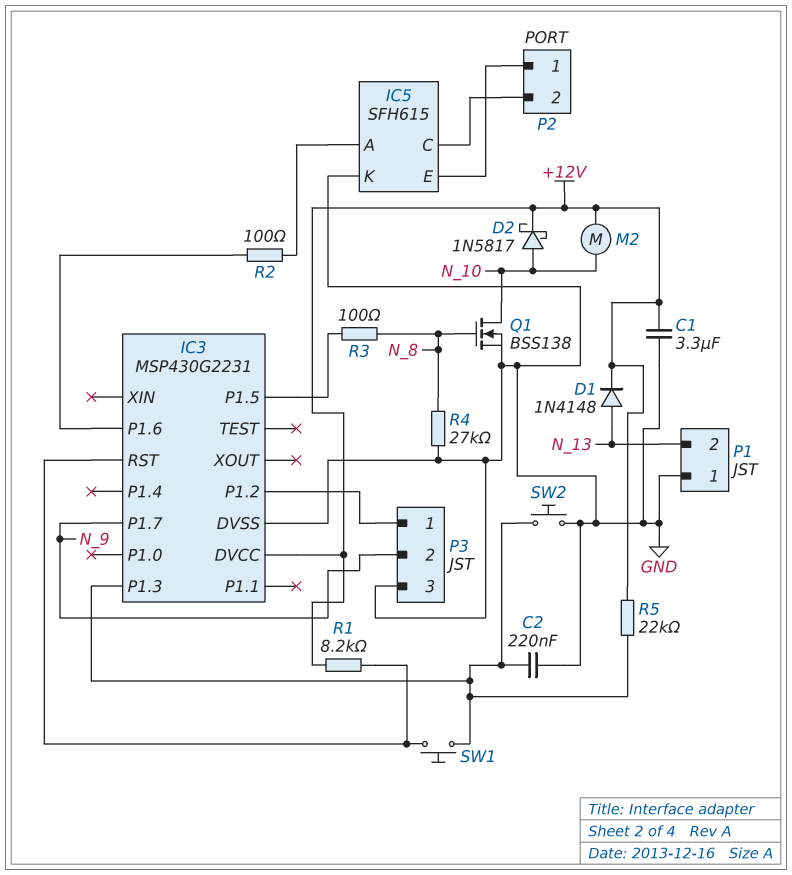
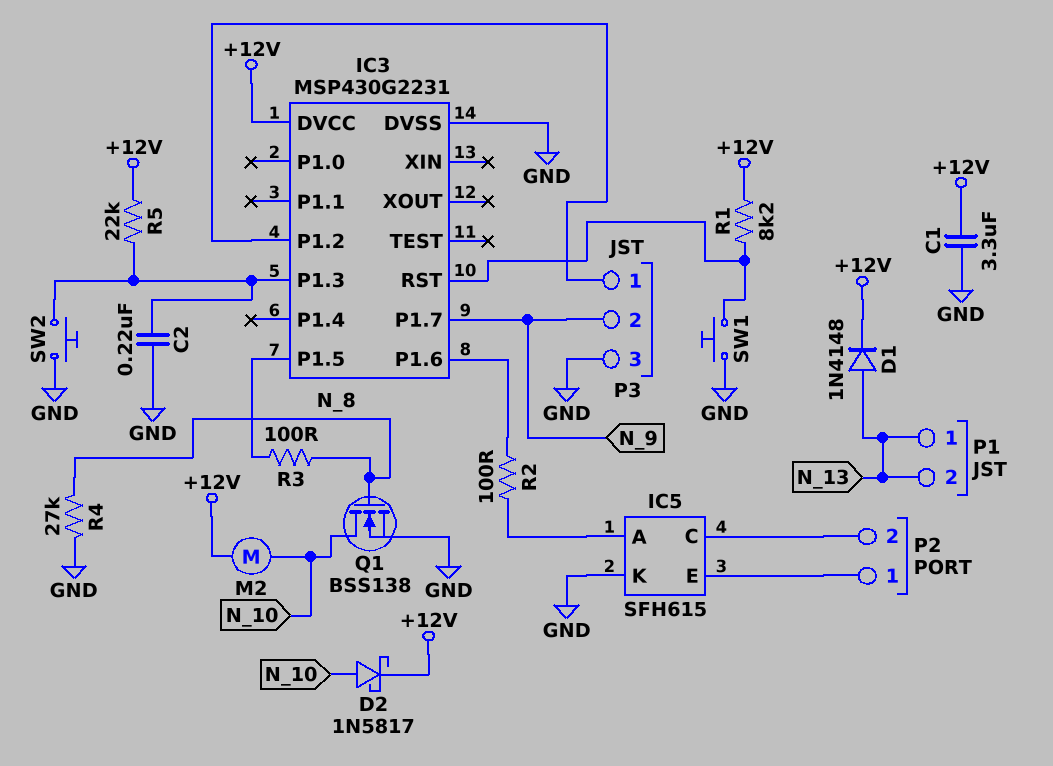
P1 pin 1: GND -> N_13
SW1: button (IC3/P1.3, IC3/RST) -> button (GND, IC3/RST)

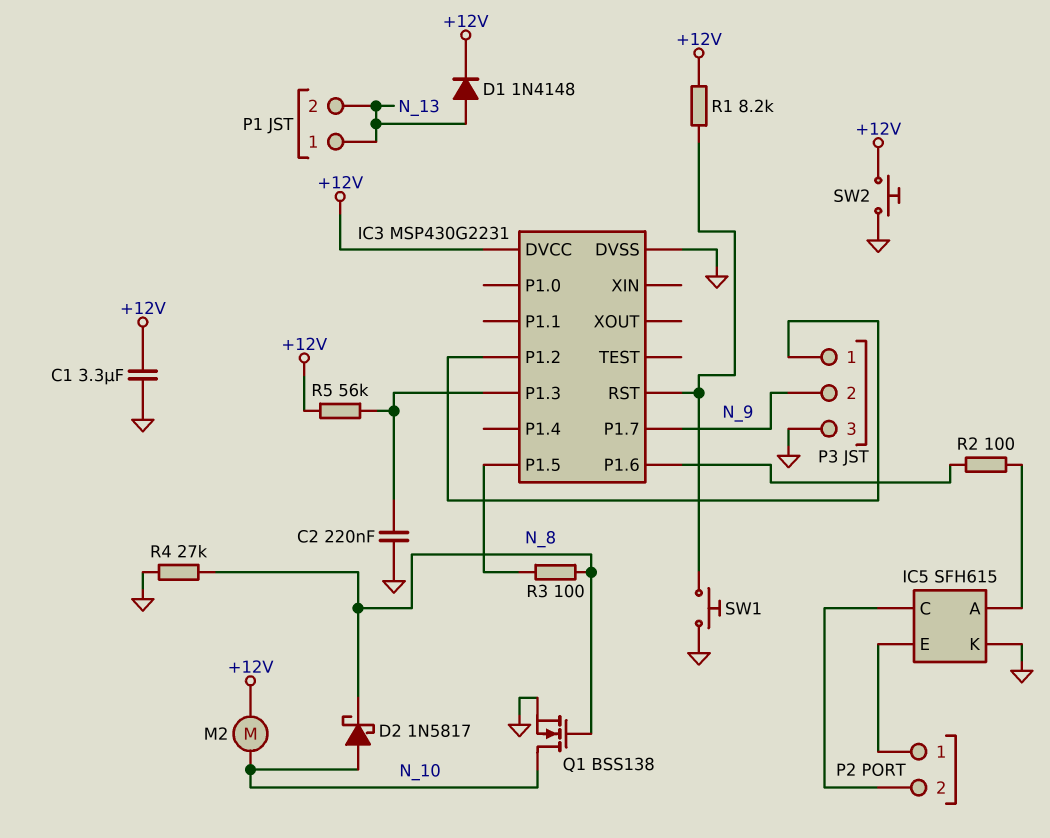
D2: schottky 1N5817 (A N_10, K +12V) -> schottky 1N5817 (A N_10, K N_8)
R5: 22k (+12V, IC3/P1.3) -> 56k (+12V, IC3/P1.3)
SW2: button (GND, IC3/P1.3) -> button (+12V, GND)

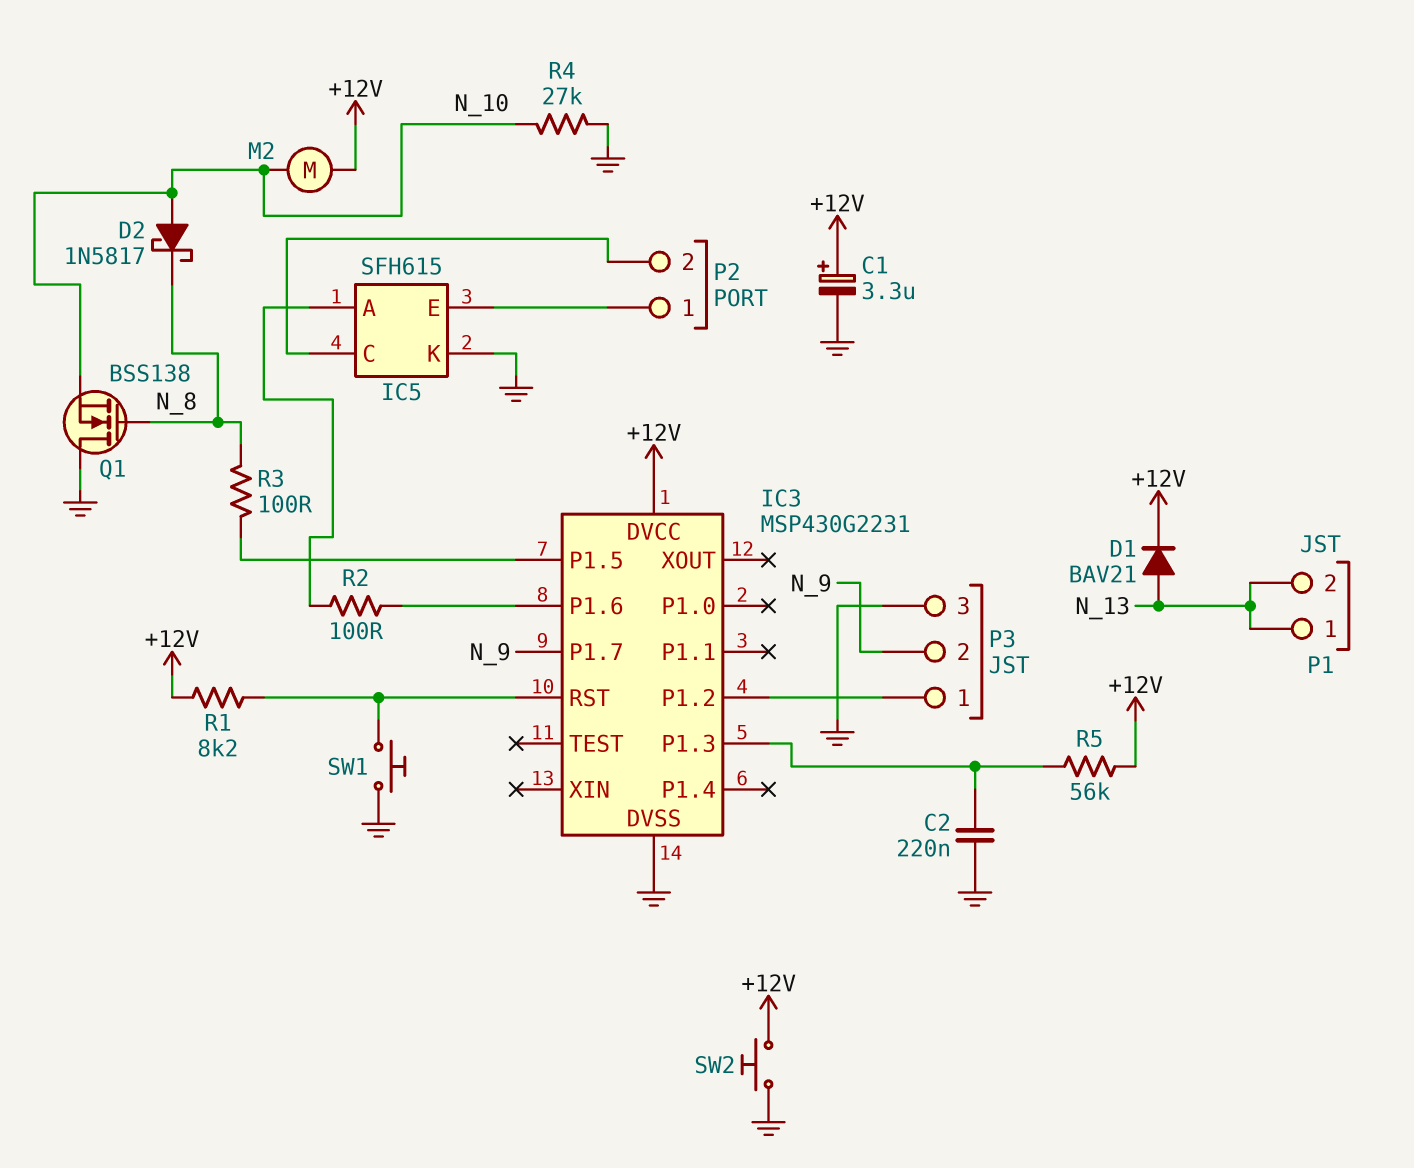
C1: 3.3uF (+12V, GND) -> 3.3uF (plus +12V, minus GND)
D1: diode 1N4148 (A N_13, K +12V) -> diode BAV21 (A N_13, K +12V)
Q1: NMOS BSS138 (G N_8, D N_10, S GND) -> NMOS BSS138 (G N_8, D GND, S N_10)
R4: 27k (GND, N_8) -> 27k (GND, N_10)

